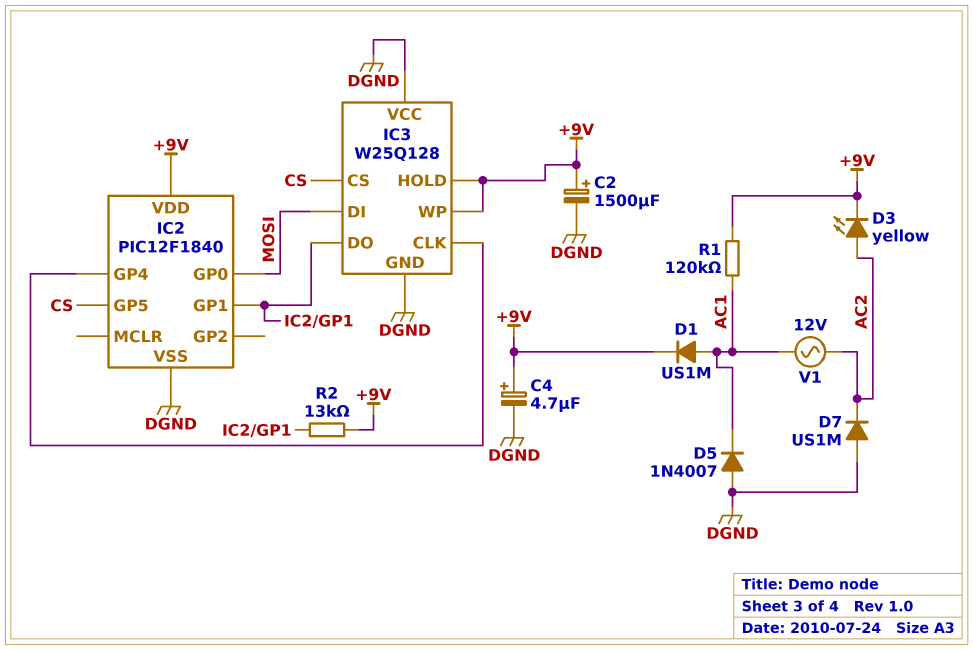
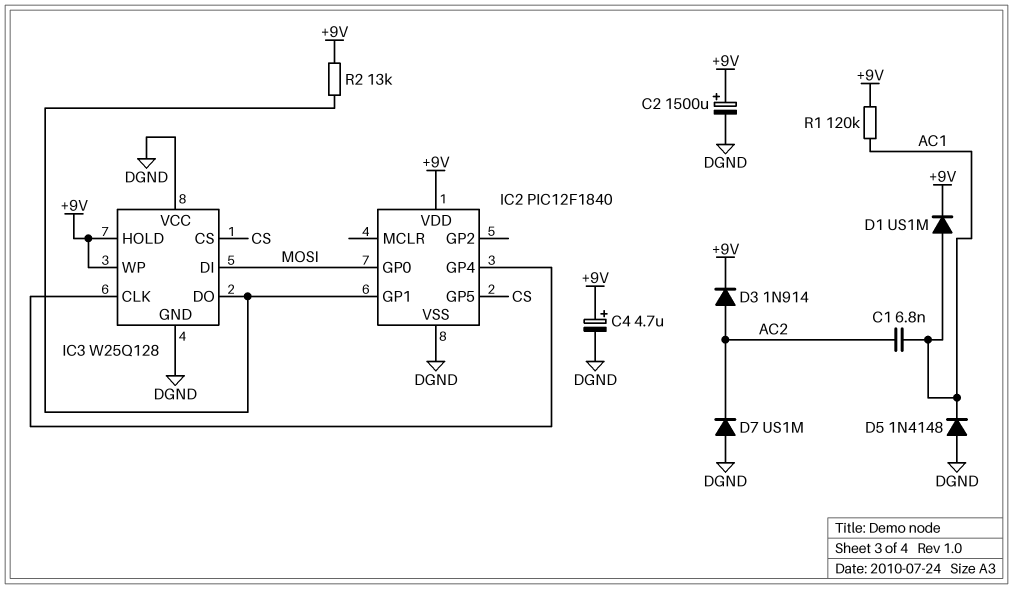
C1: none -> 6.8nF (AC1, AC2)
D3: LED yellow (A AC2, K +9V) -> diode 1N914 (A AC2, K +9V)
D5: diode 1N4007 (A DGND, K AC1) -> diode 1N4148 (A DGND, K AC1)
V1: AC 12V (AC1, AC2) -> none

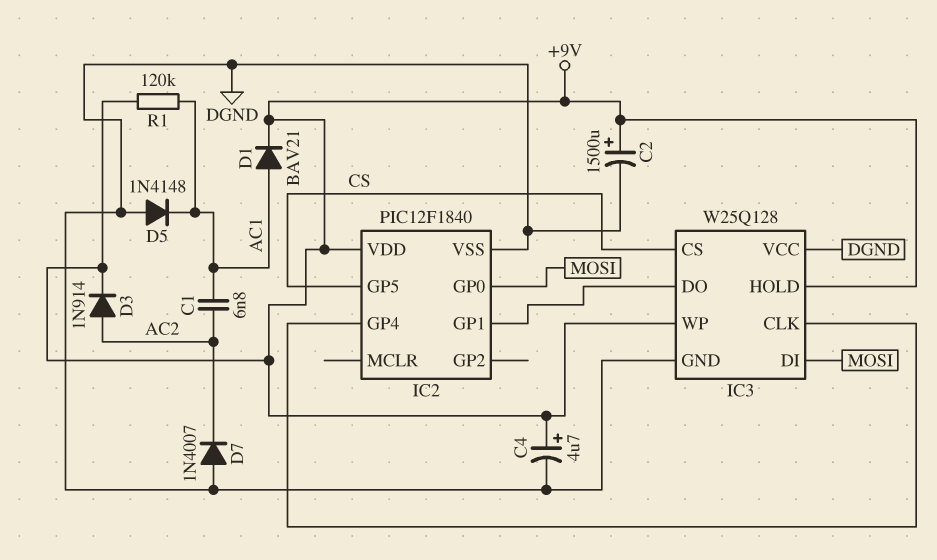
D1: diode US1M (A AC1, K +9V) -> diode BAV21 (A AC1, K +9V)
D7: diode US1M (A DGND, K AC2) -> diode 1N4007 (A DGND, K AC2)
R2: 13k (+9V, IC2/GP1) -> none

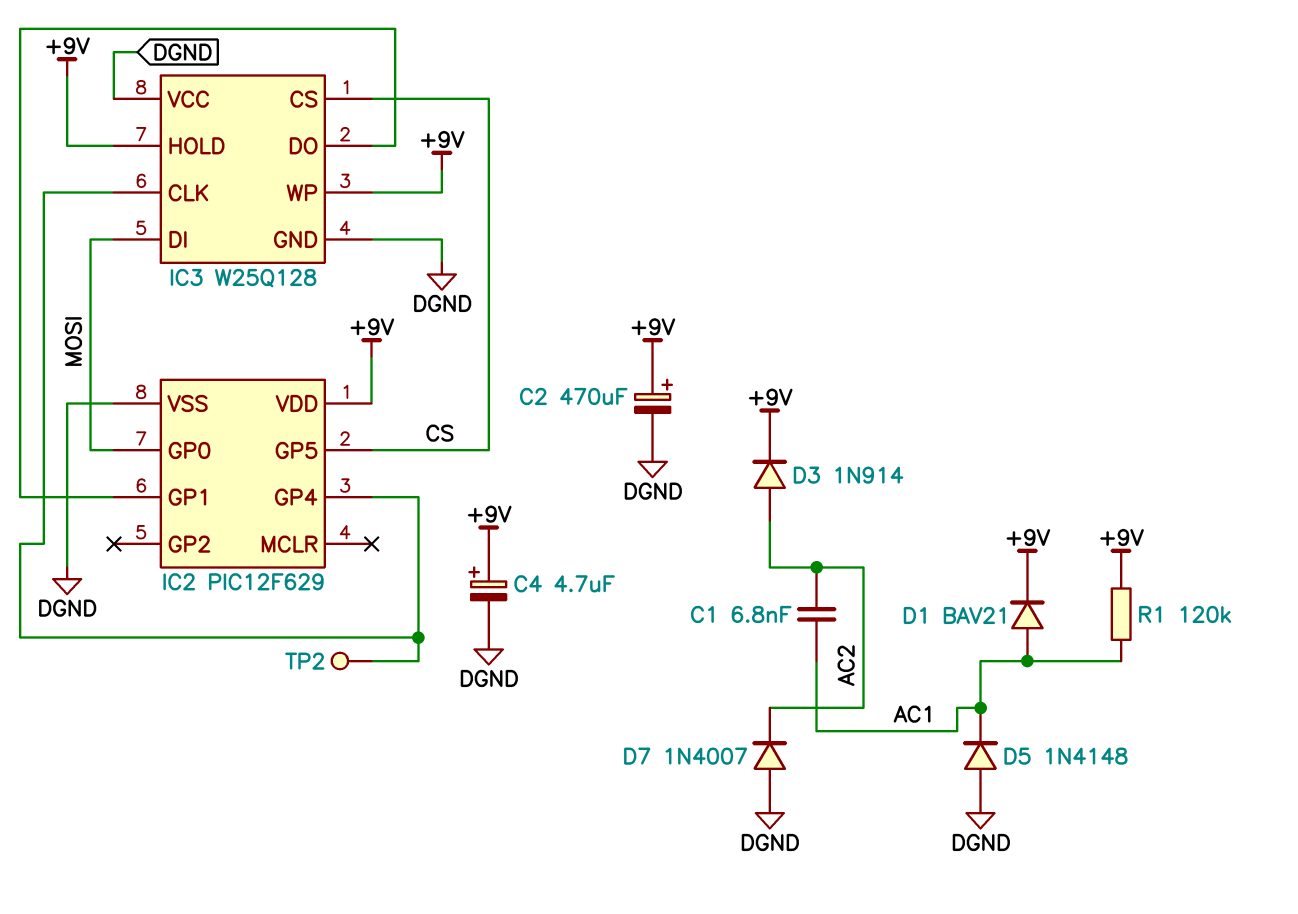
C2: 1500uF (plus +9V, minus DGND) -> 470uF (plus +9V, minus DGND)
IC2: PIC12F1840 -> PIC12F629
TP2: none -> test point (IC2/GP4)

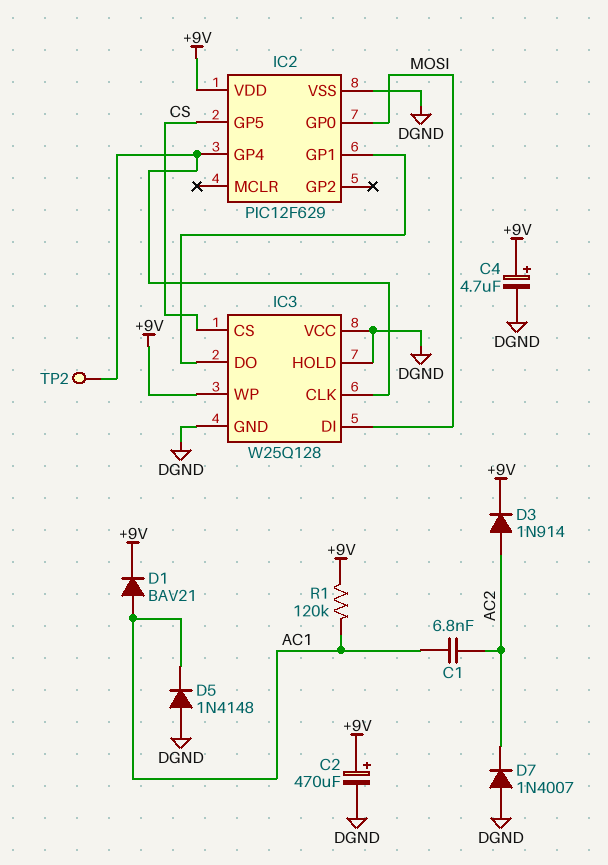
IC3 pin HOLD: +9V -> DGND

